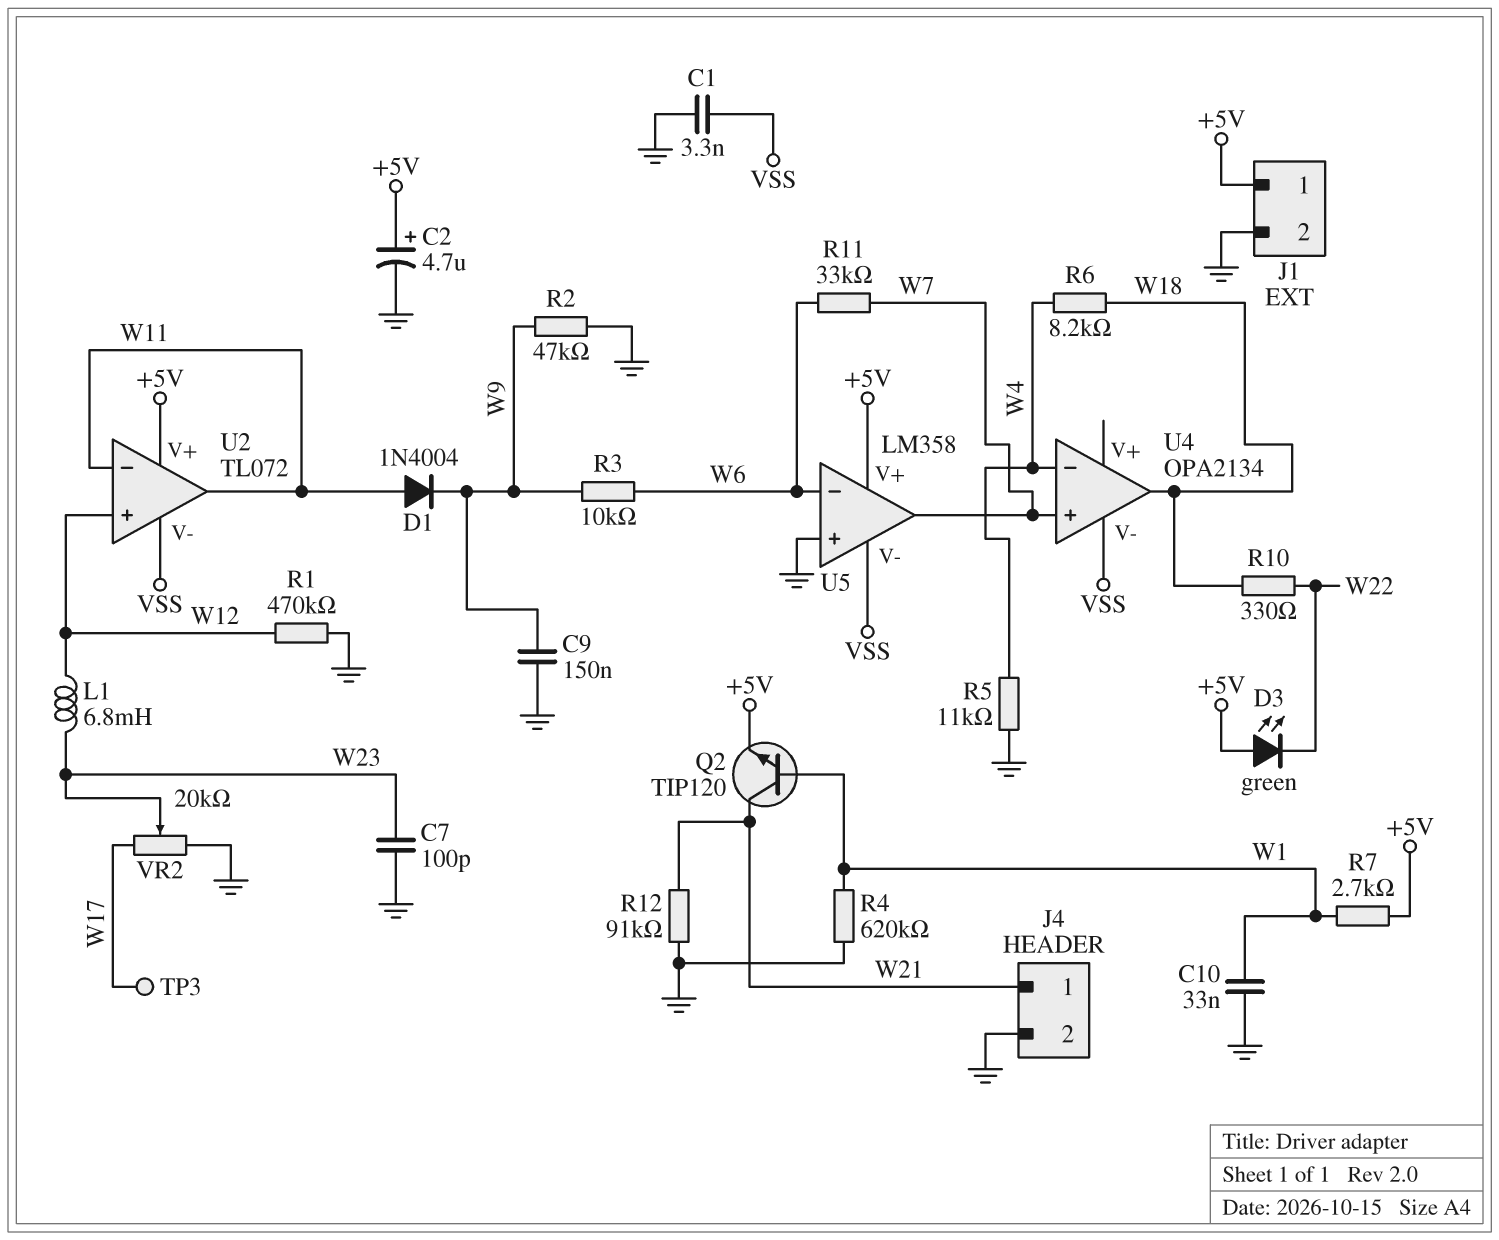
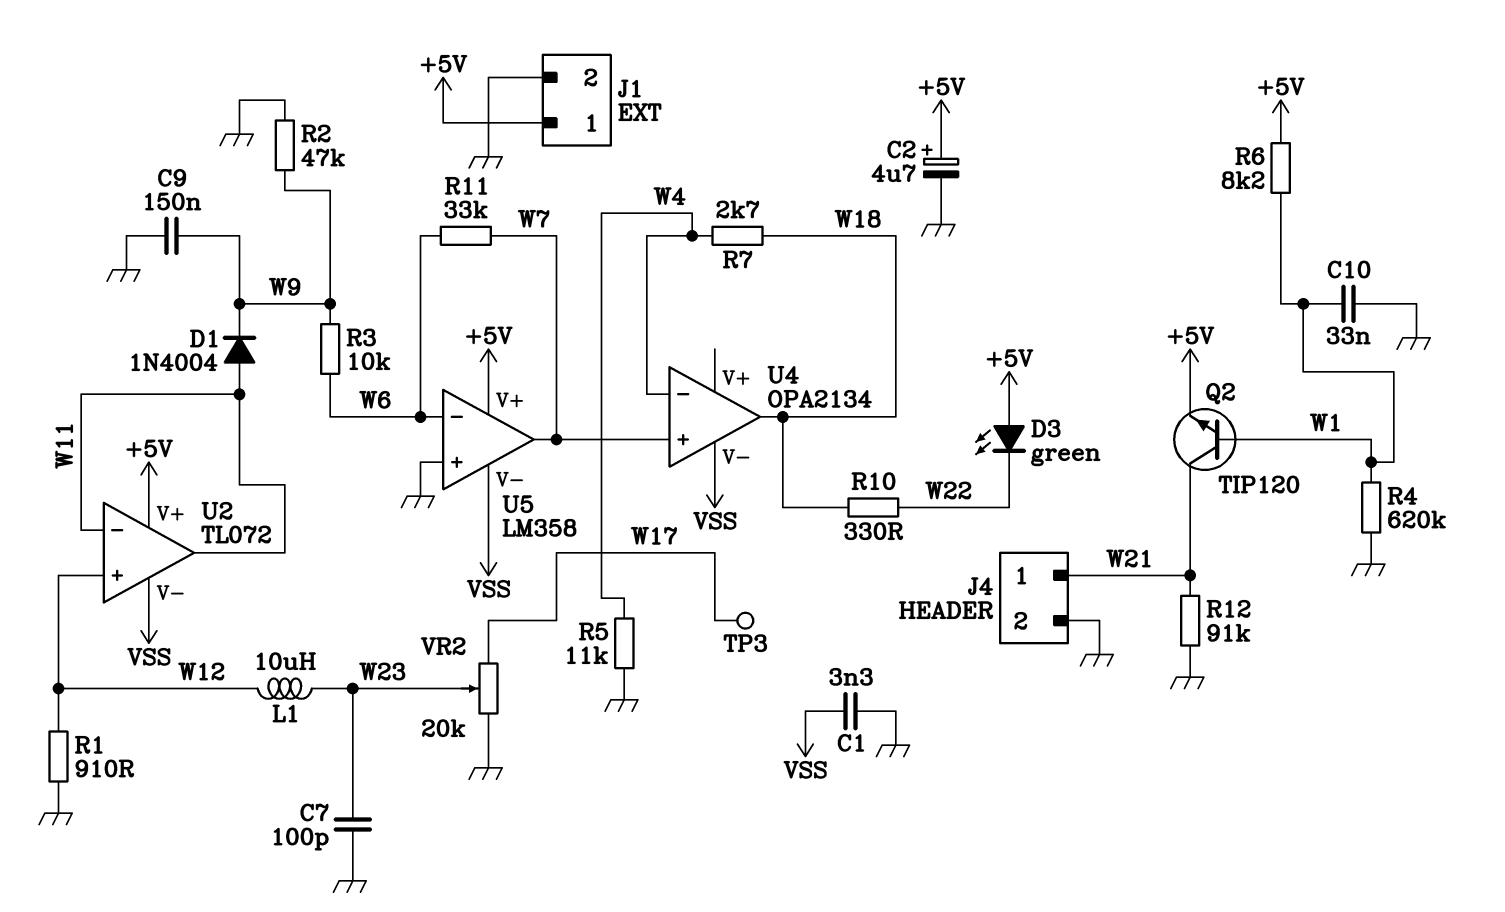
L1: 6.8mH (W12, W23) -> 10uH (W12, W23)
R1: 470k (GND, W12) -> 910 (GND, W12)
R6: 8.2k (W4, W18) -> 8.2k (+5V, W1)
R7: 2.7k (+5V, W1) -> 2.7k (W4, W18)

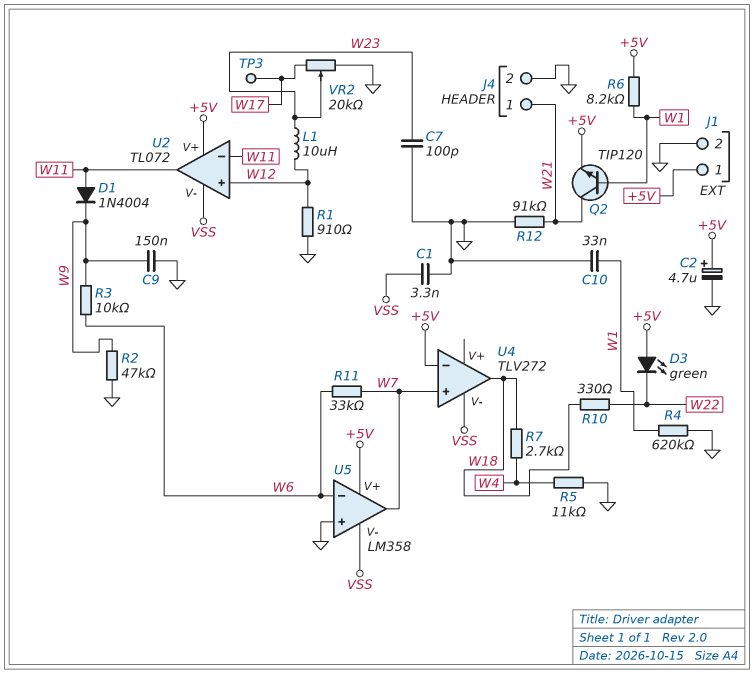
U4: OPA2134 -> TLV272
U4 pin in-: W4 -> +5V

